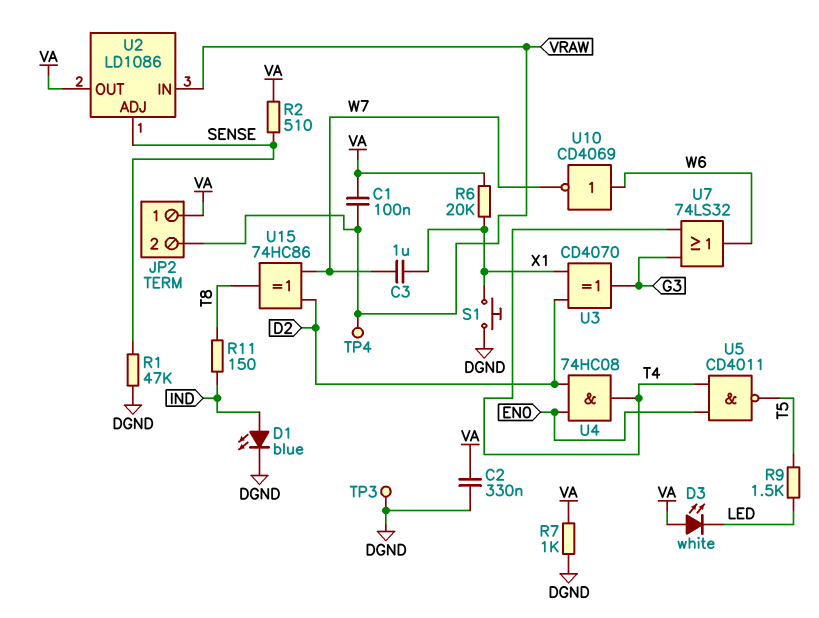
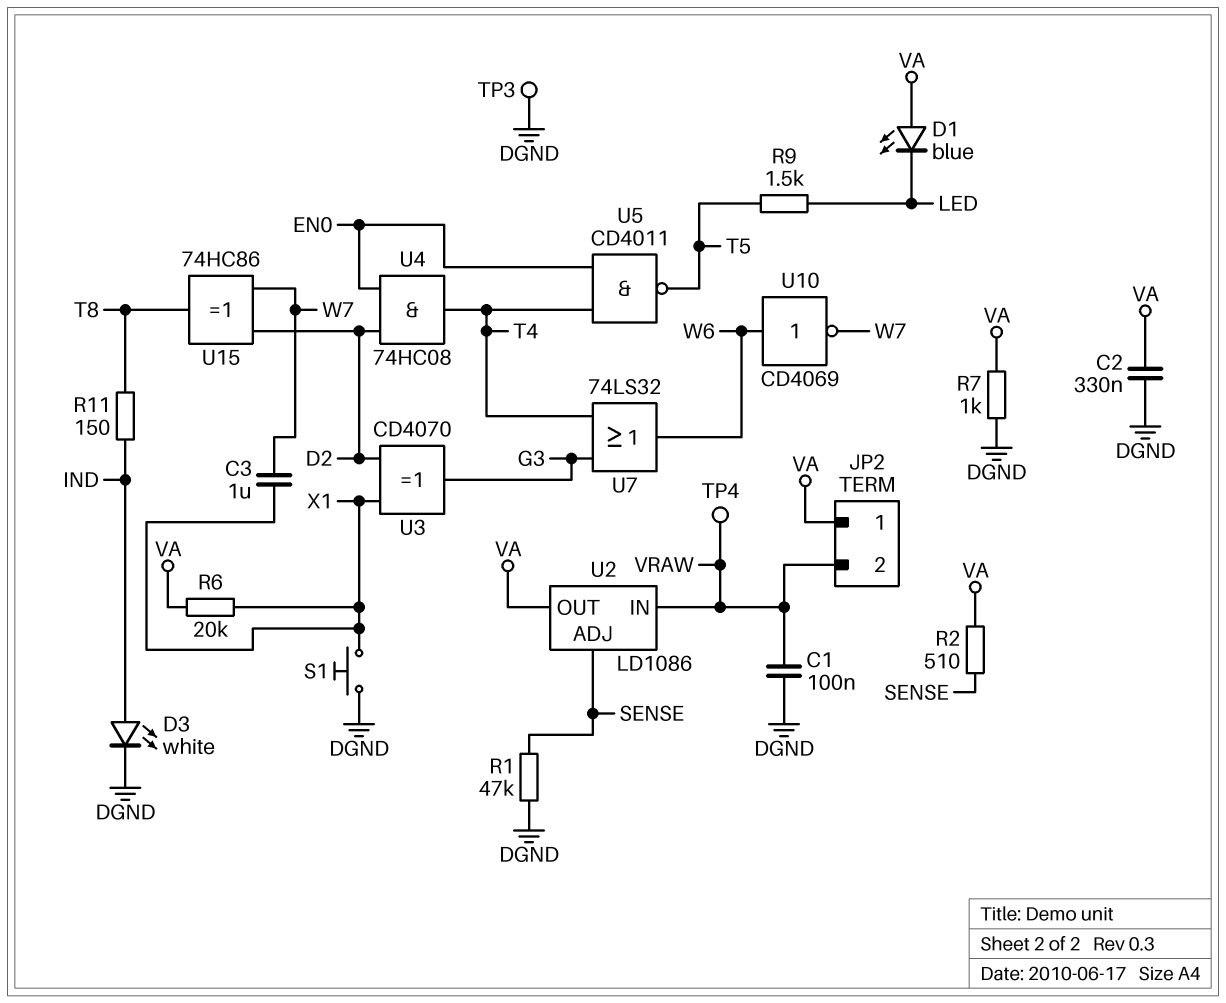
C1: 100nF (VA, VRAW) -> 100nF (DGND, VRAW)
D1: LED blue (A IND, K DGND) -> LED blue (A VA, K LED)
D3: LED white (A VA, K LED) -> LED white (A IND, K DGND)

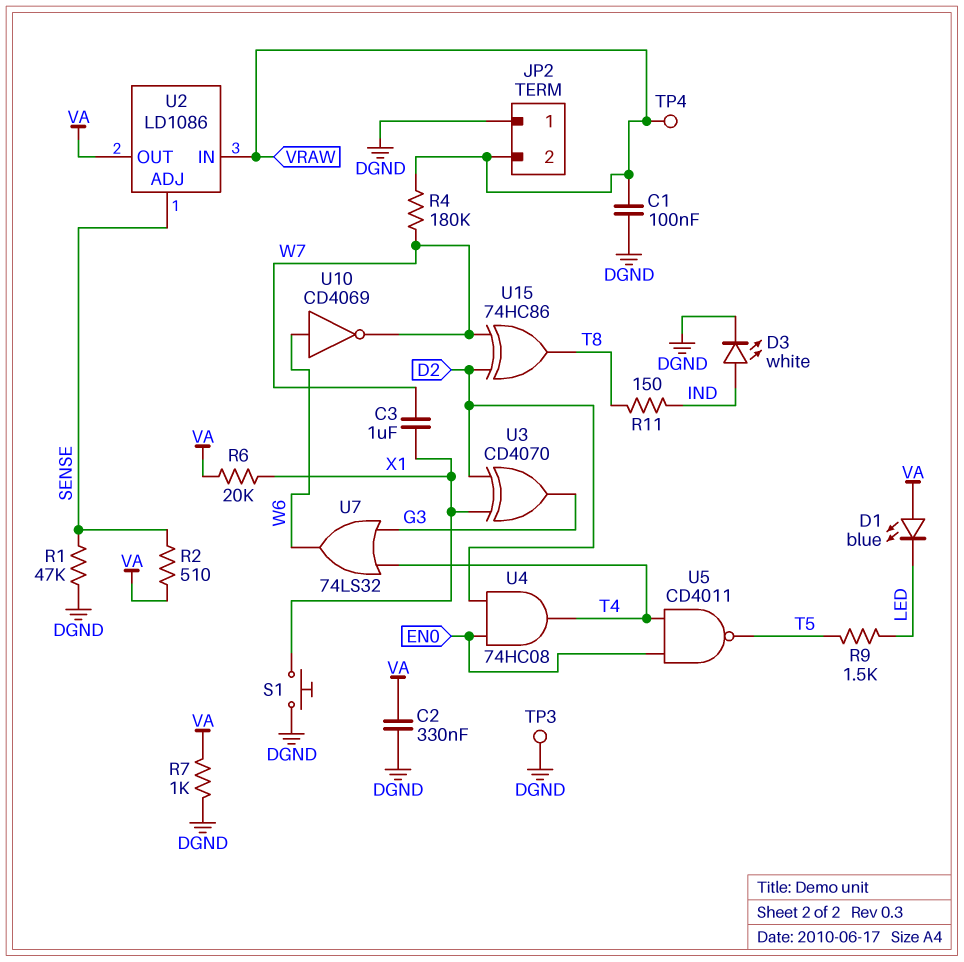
JP2 pin 1: VA -> DGND
R4: none -> 180k (VRAW, W7)

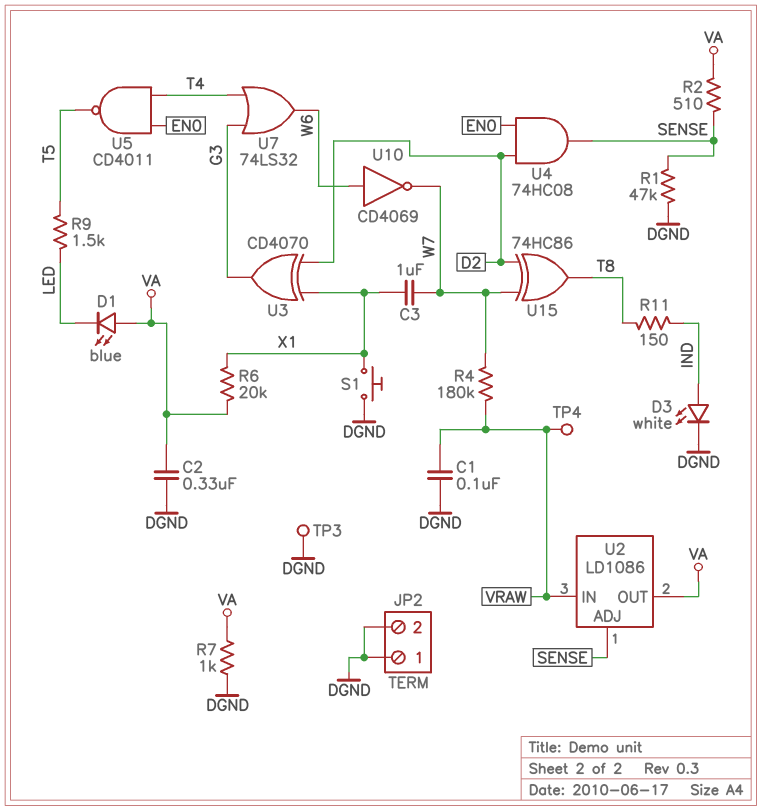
JP2 pin 2: VRAW -> DGND
U4: AND 74HC08 (in D2, in EN0, out T4) -> AND 74HC08 (in D2, in EN0, out SENSE)

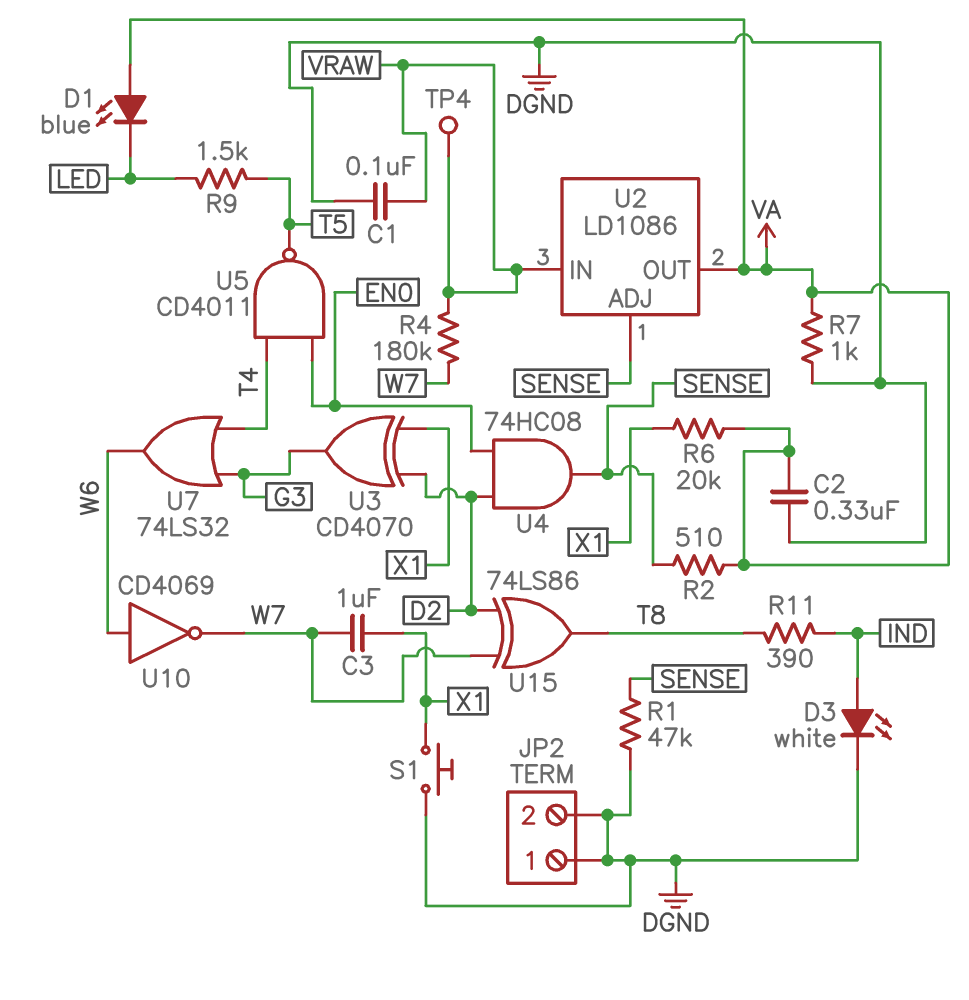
R11: 150 (IND, T8) -> 390 (IND, T8)
TP3: test point (DGND) -> none
U15: XOR 74HC86 (in D2, in W7, out T8) -> XOR 74LS86 (in D2, in W7, out T8)

